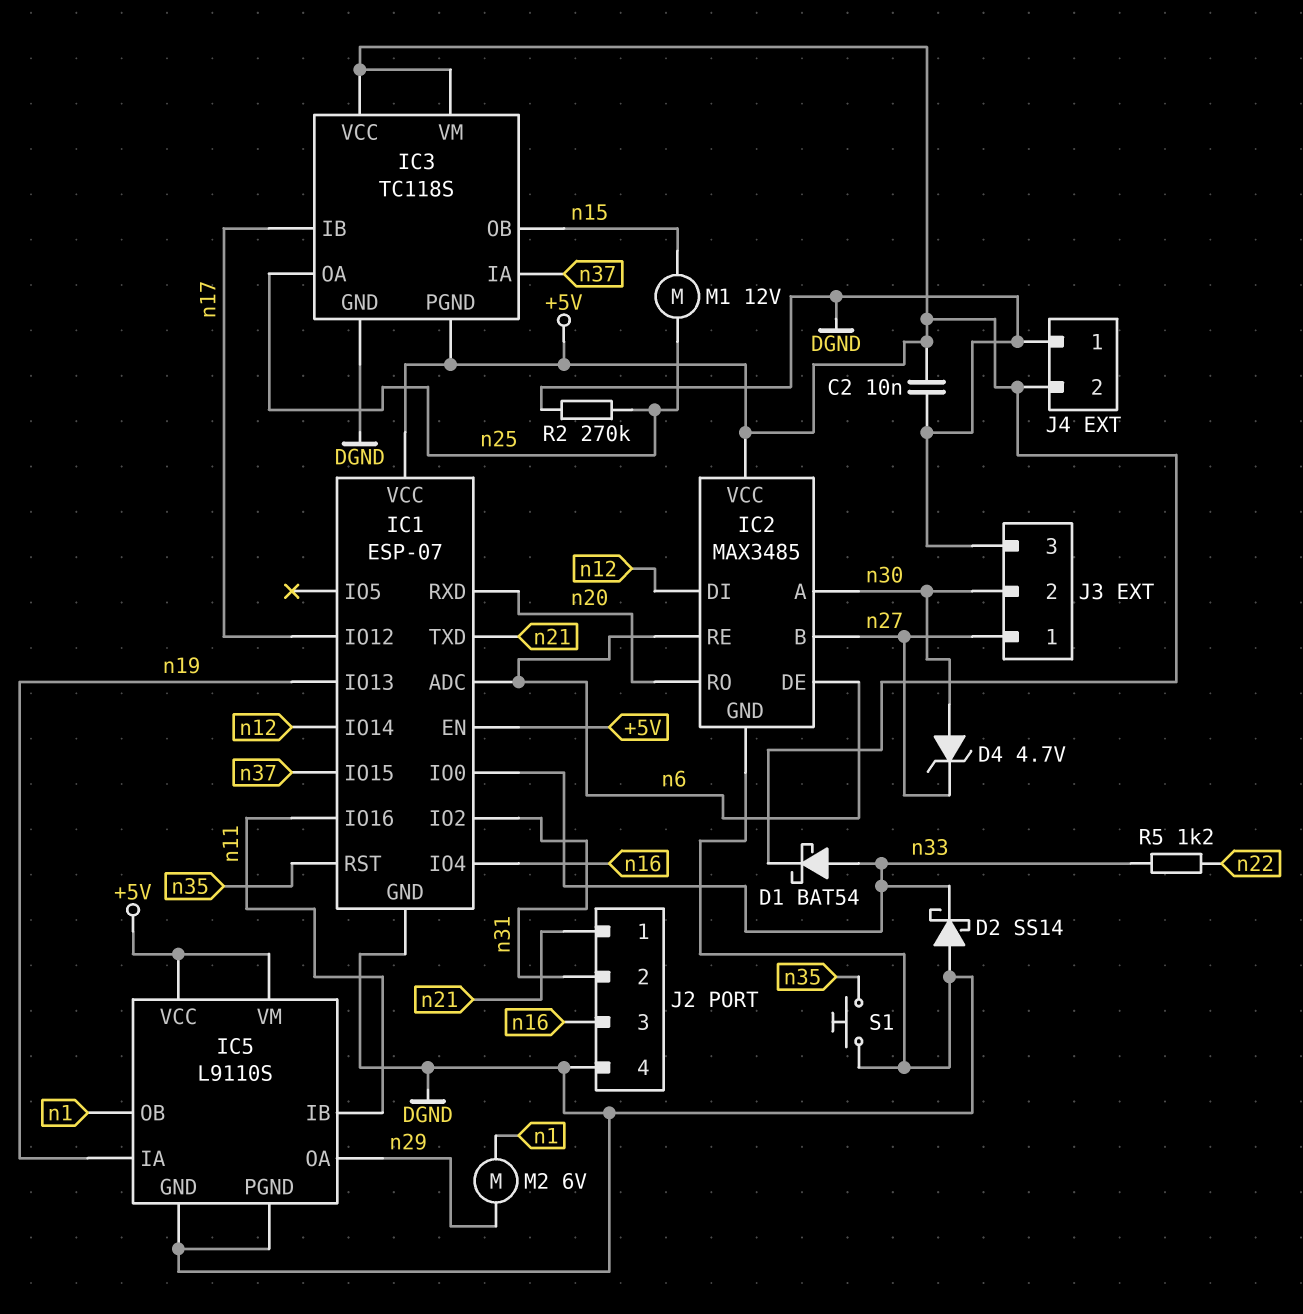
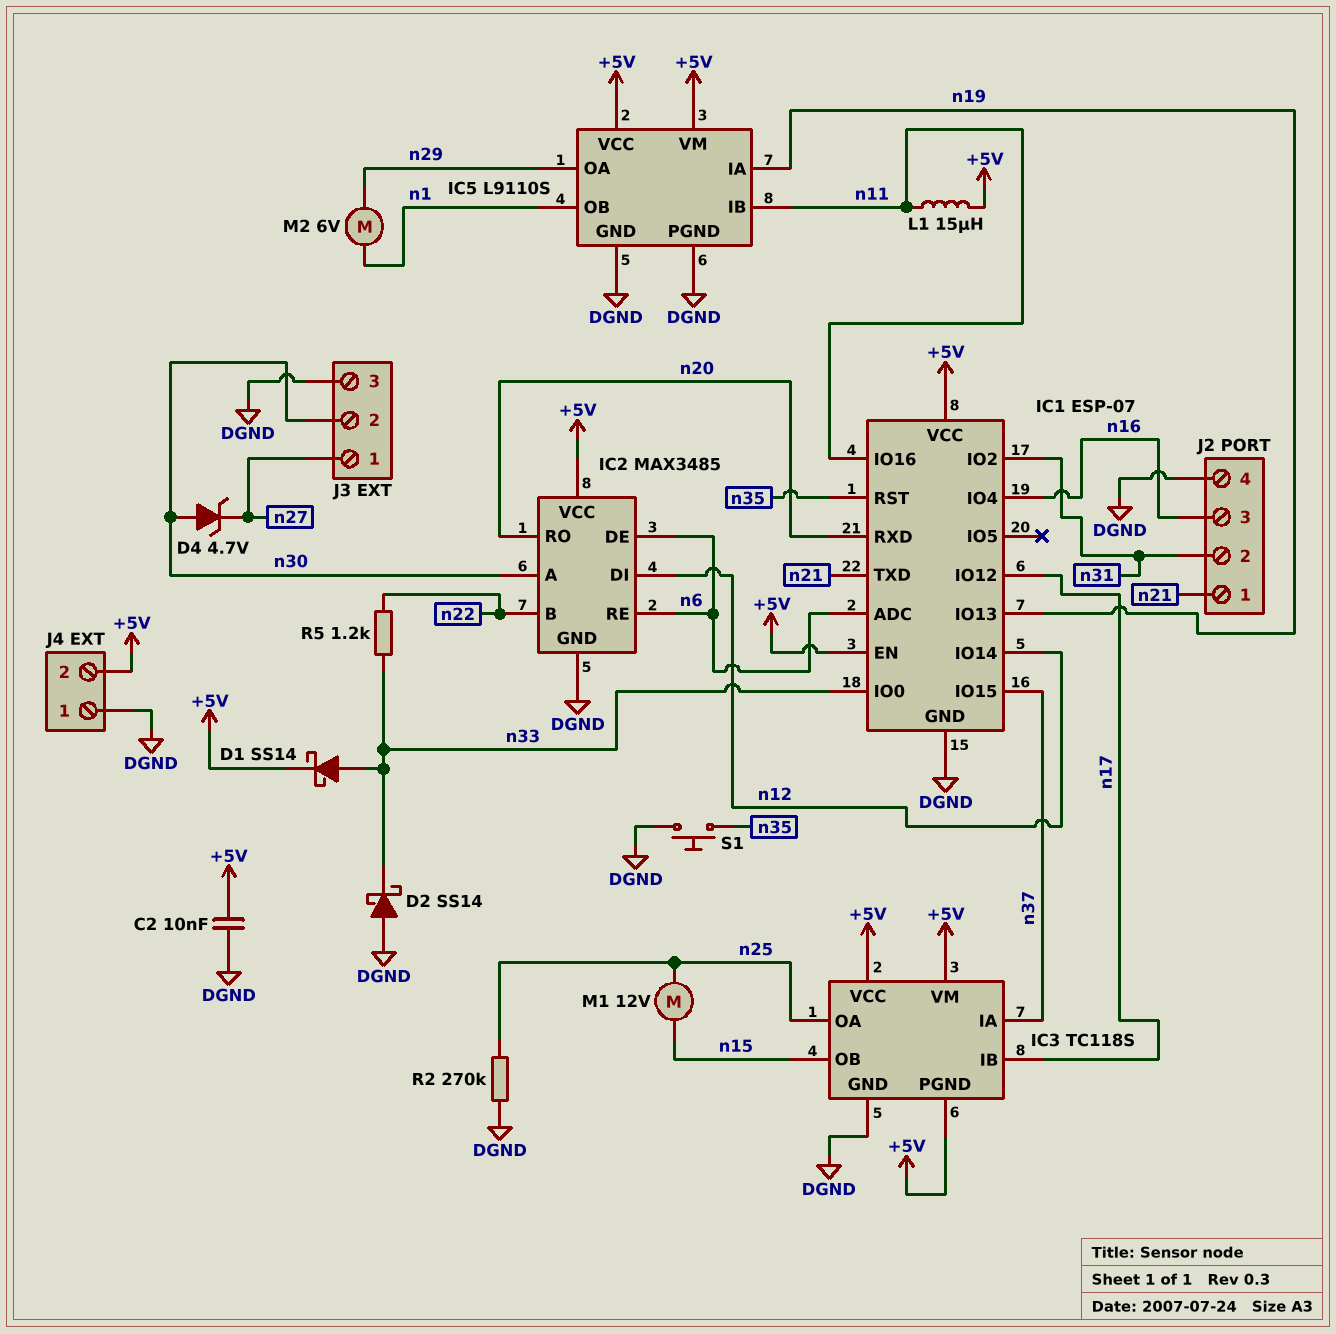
D1: schottky BAT54 (A n33, K +5V) -> schottky SS14 (A n33, K +5V)
IC2 pin B: n27 -> n22
L1: none -> 15uH (+5V, n11)

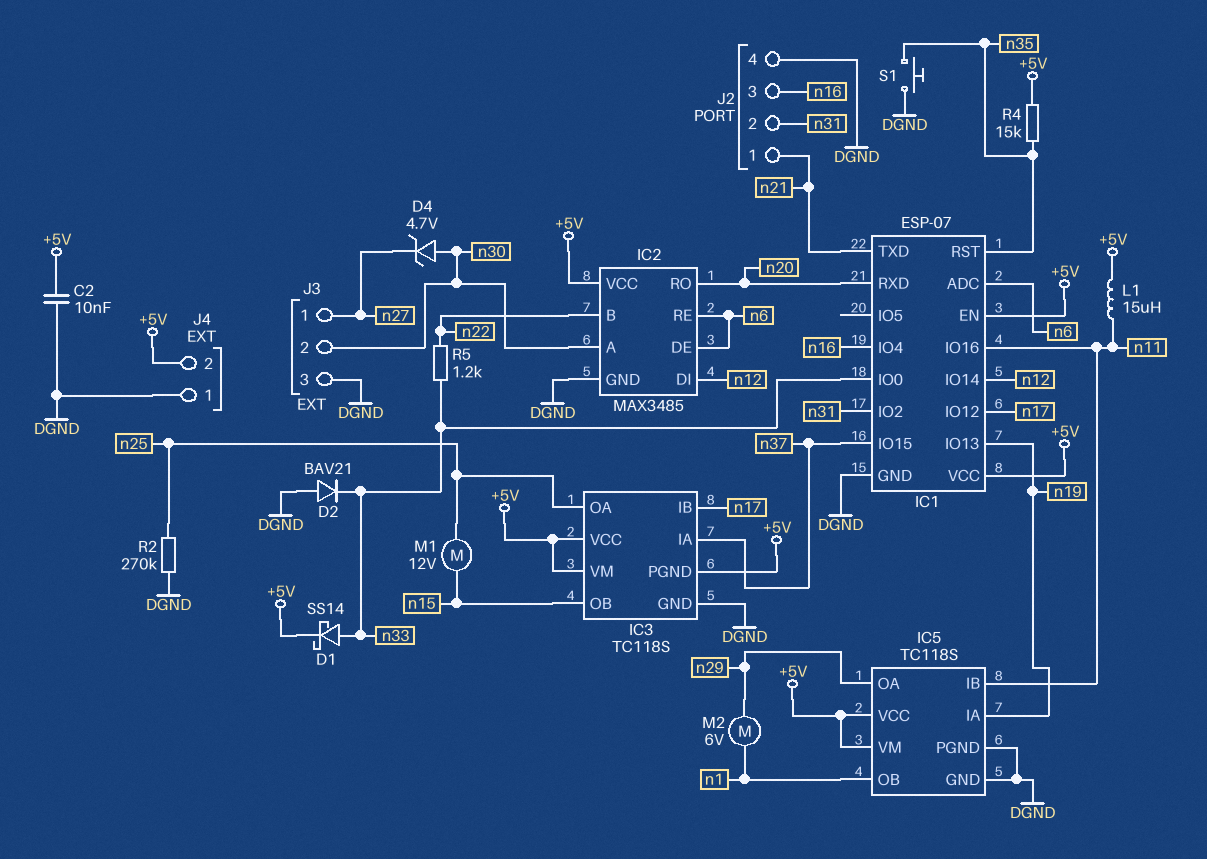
D2: schottky SS14 (A DGND, K n33) -> diode BAV21 (A DGND, K n33)
IC5: L9110S -> TC118S
R4: none -> 15k (+5V, n35)

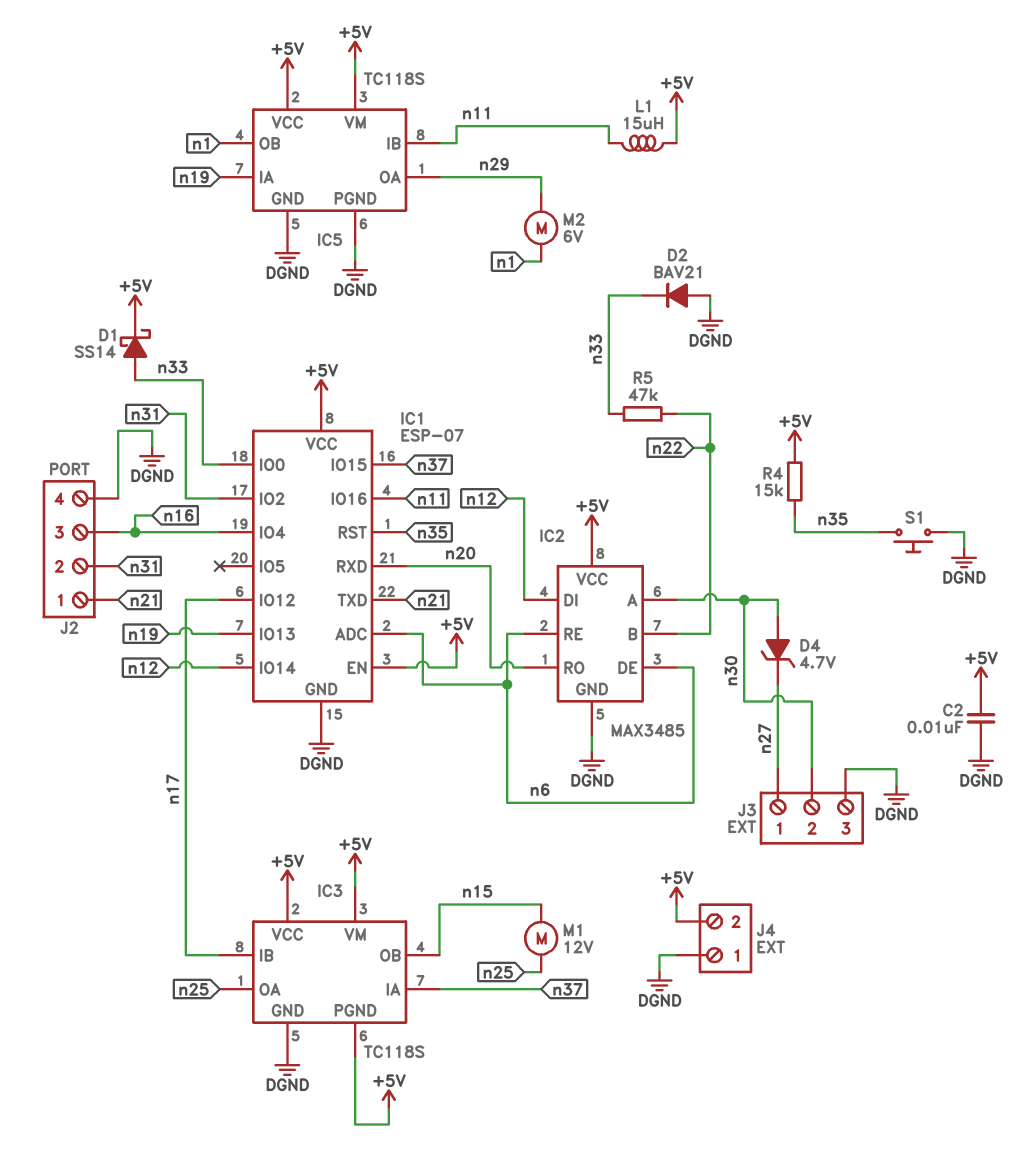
R2: 270k (DGND, n25) -> none
R5: 1.2k (n22, n33) -> 47k (n22, n33)

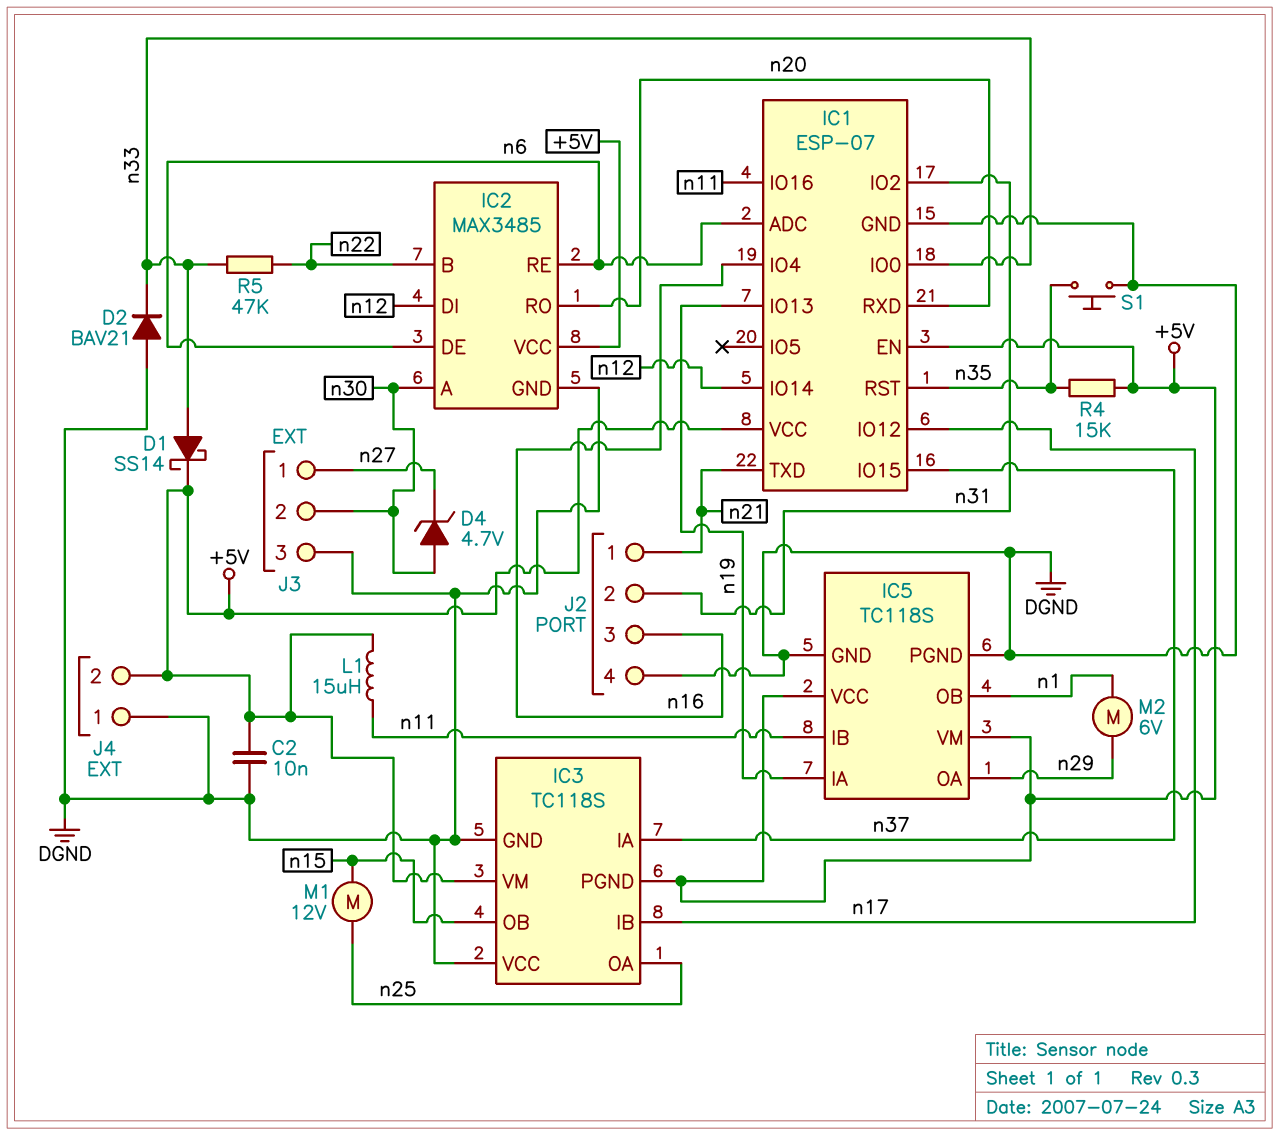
IC3 pin VCC: +5V -> DGND

